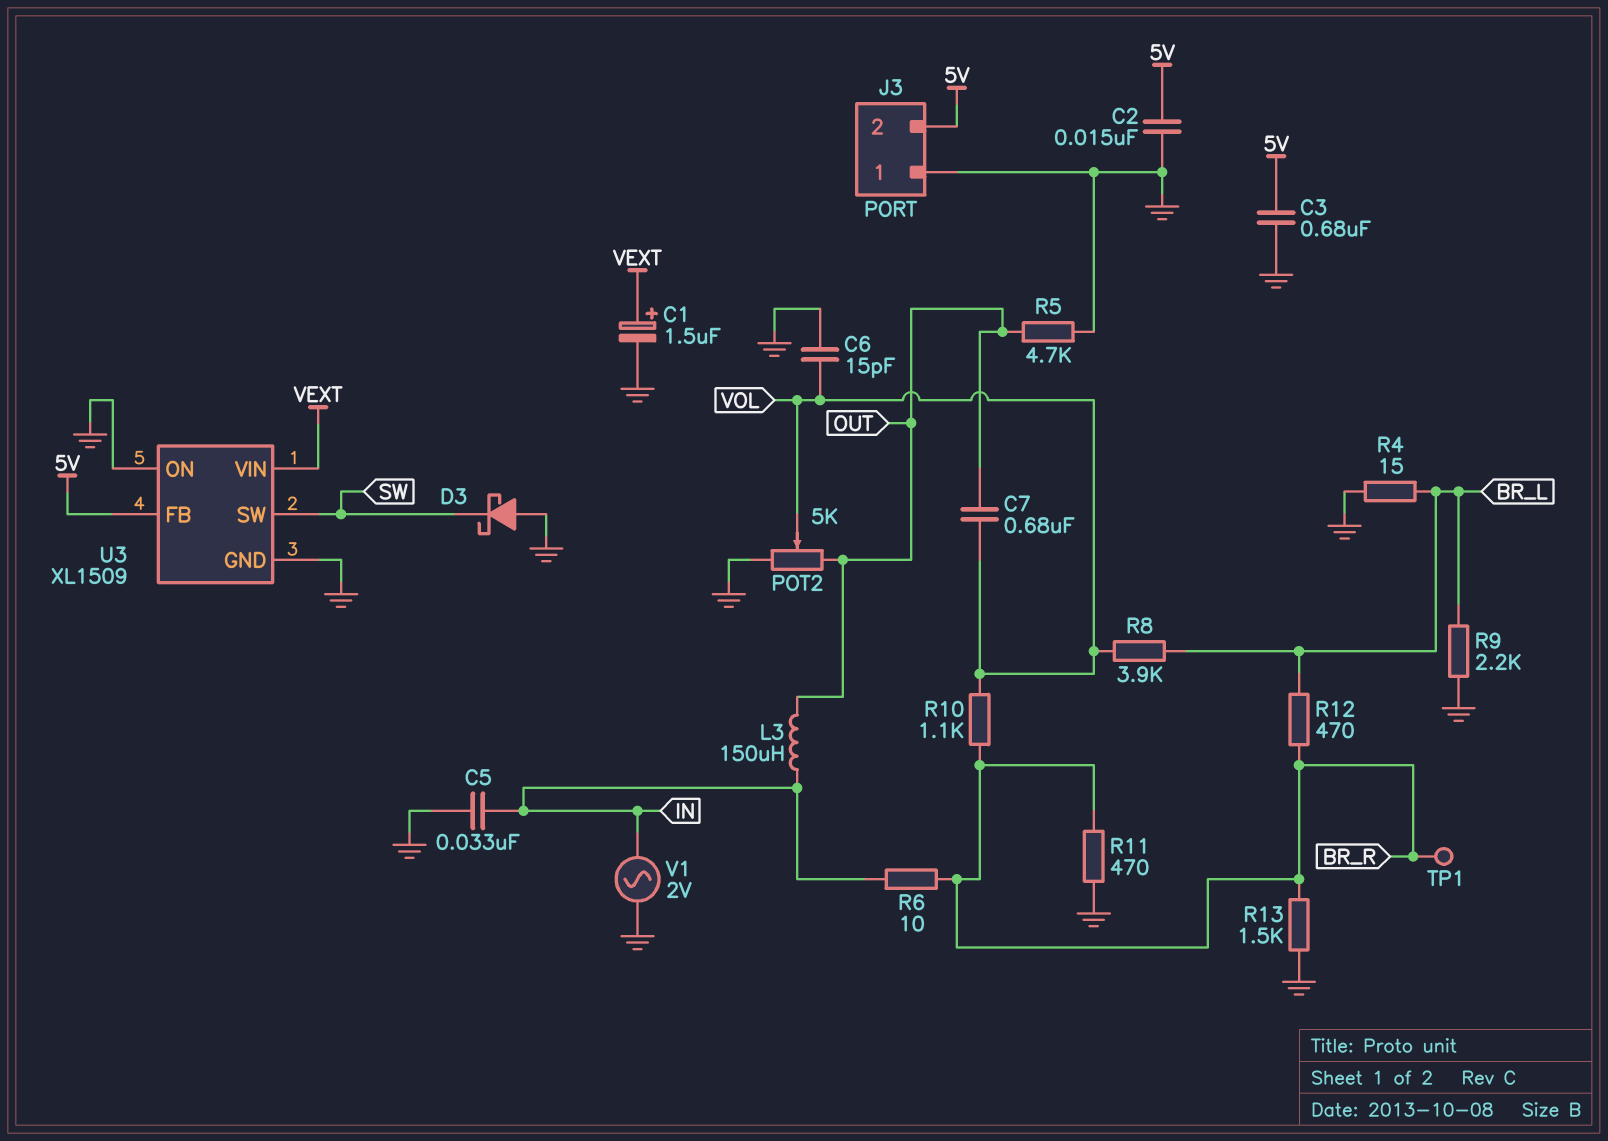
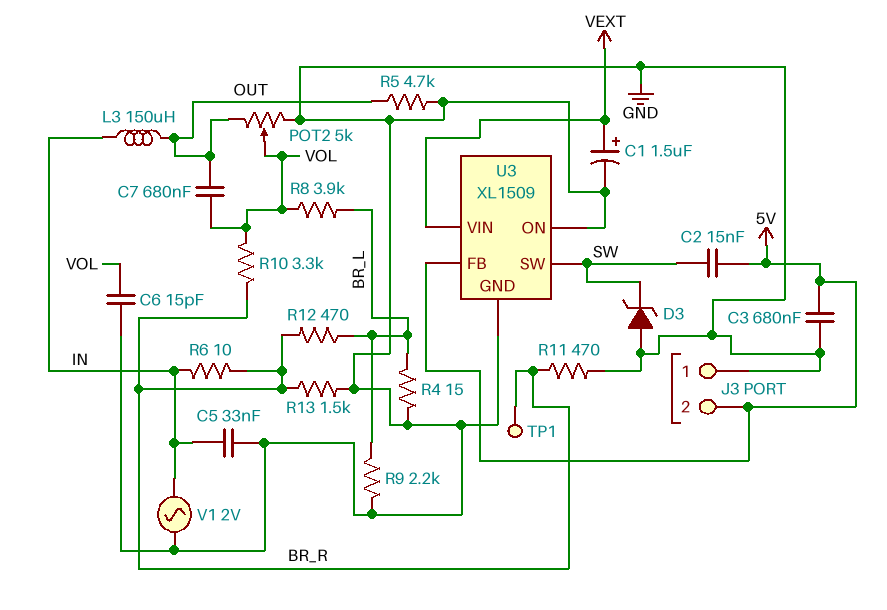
C2: 15nF (5V, GND) -> 15nF (5V, SW)
D3: schottky (A GND, K SW) -> zener (A GND, K SW)
R10: 1.1k (BR_R, VOL) -> 3.3k (BR_R, VOL)

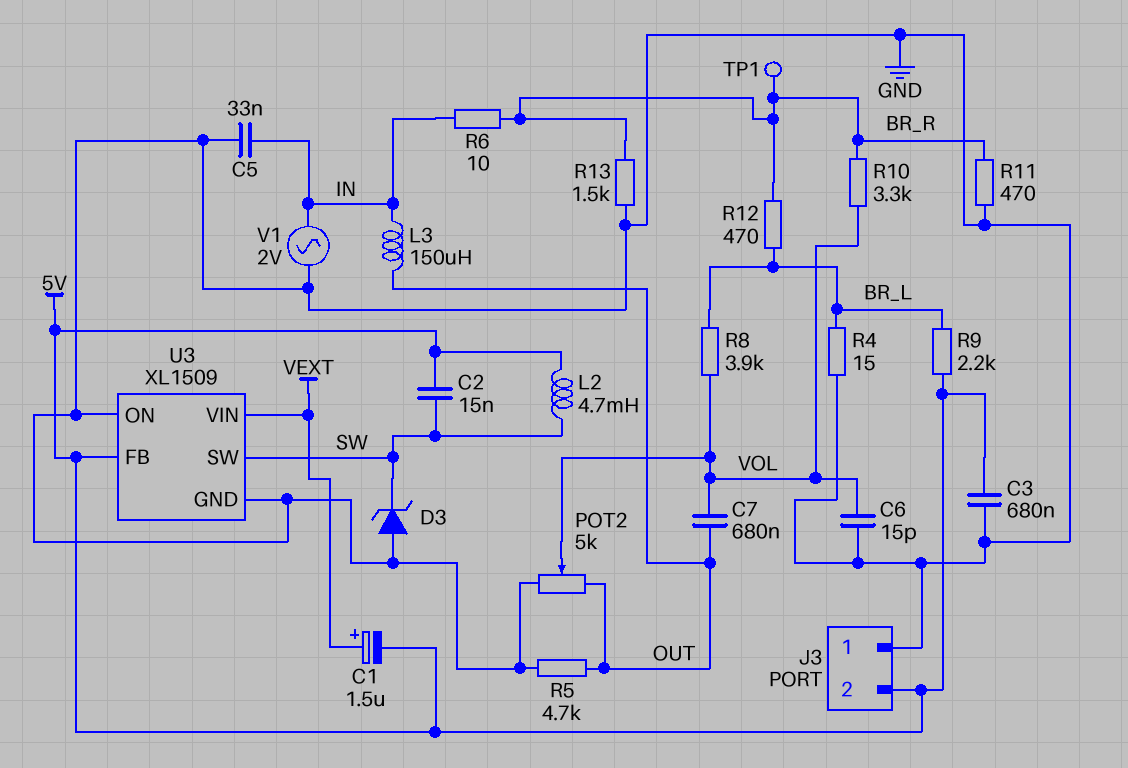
C1: 1.5uF (plus VEXT, minus GND) -> 1.5uF (plus VEXT, minus 5V)
L2: none -> 4.7mH (5V, SW)
R9: 2.2k (BR_L, GND) -> 2.2k (5V, BR_L)

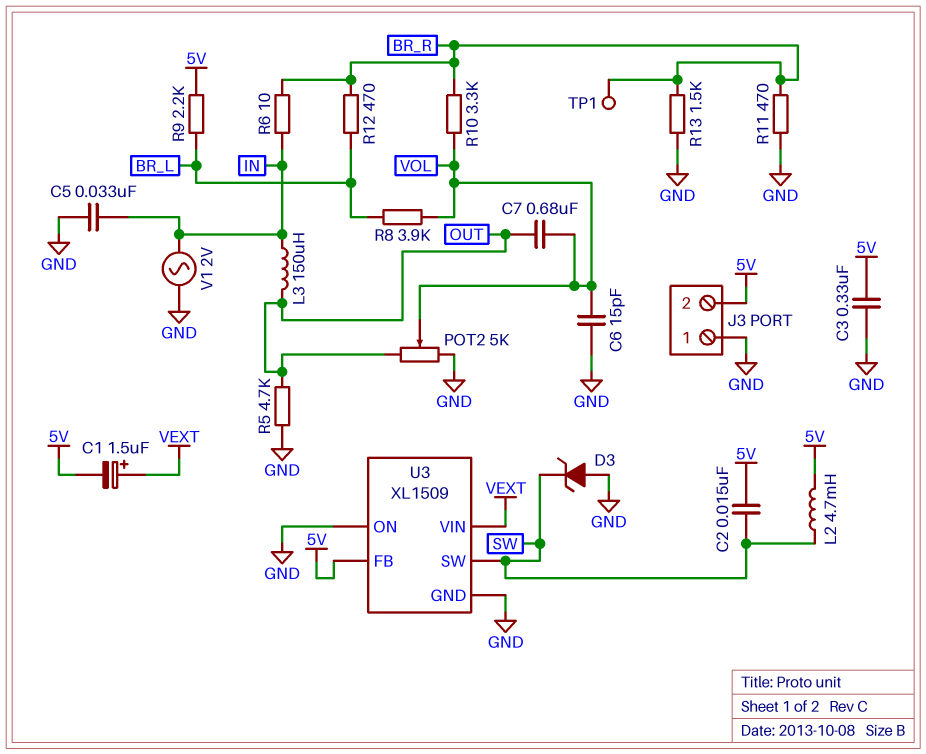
C3: 680nF (5V, GND) -> 330nF (5V, GND)
R4: 15 (BR_L, GND) -> none

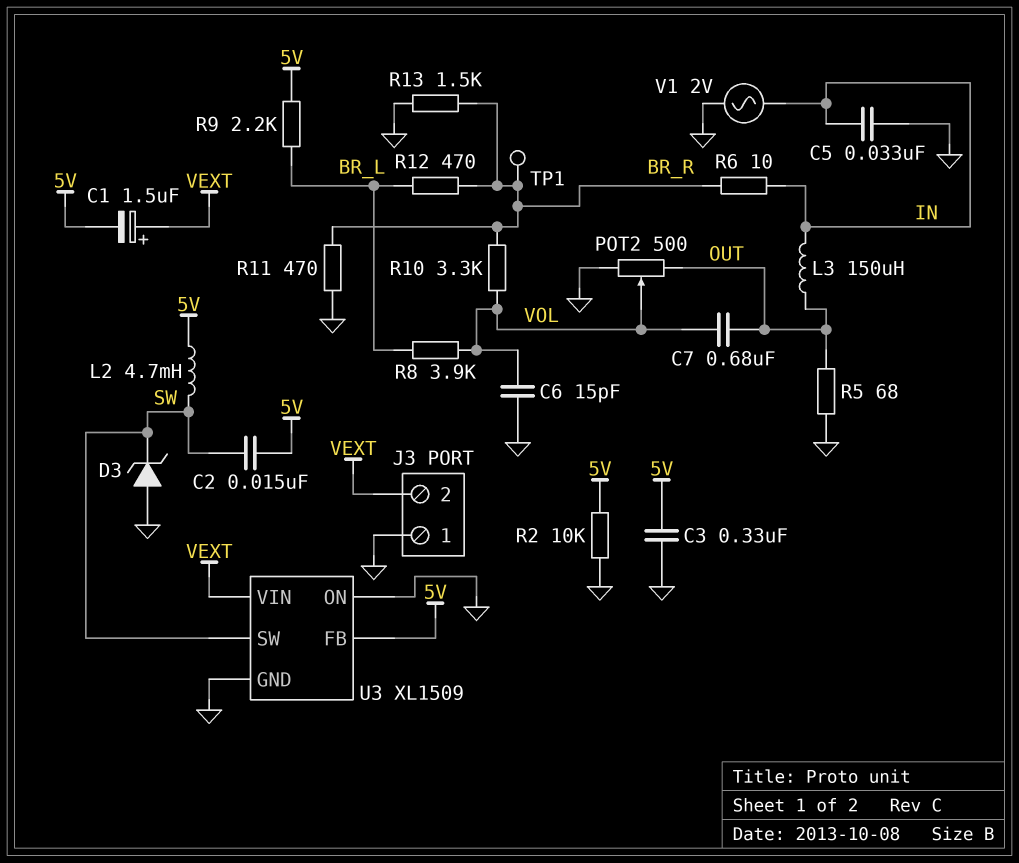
J3 pin 2: 5V -> VEXT
POT2: 5k (GND, OUT, wiper VOL) -> 500 (GND, OUT, wiper VOL)
R2: none -> 10k (5V, GND)
R5: 4.7k (GND, OUT) -> 68 (GND, OUT)

